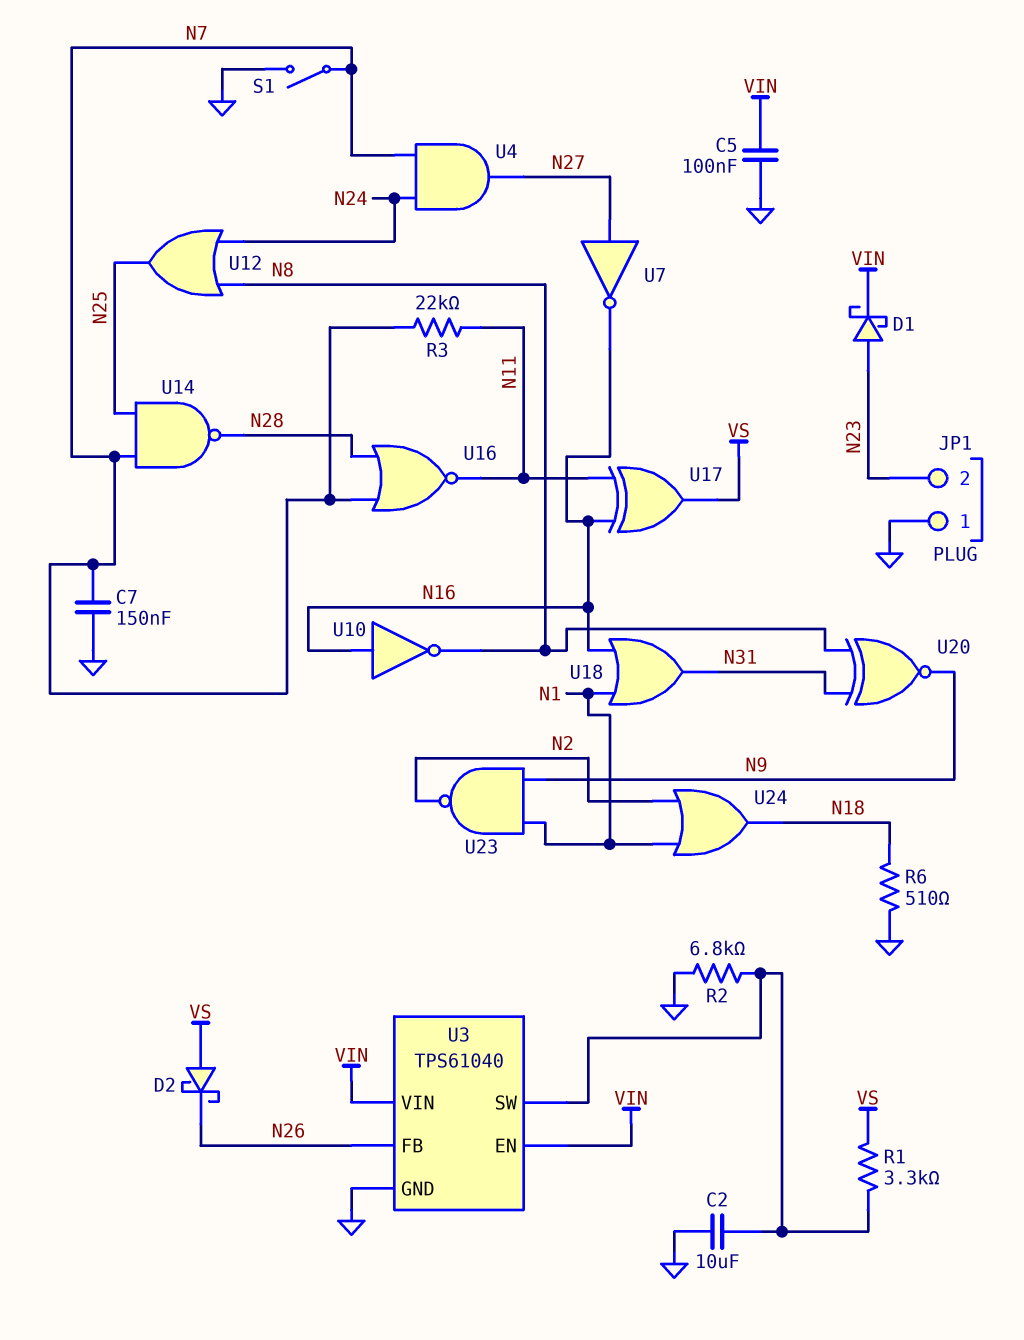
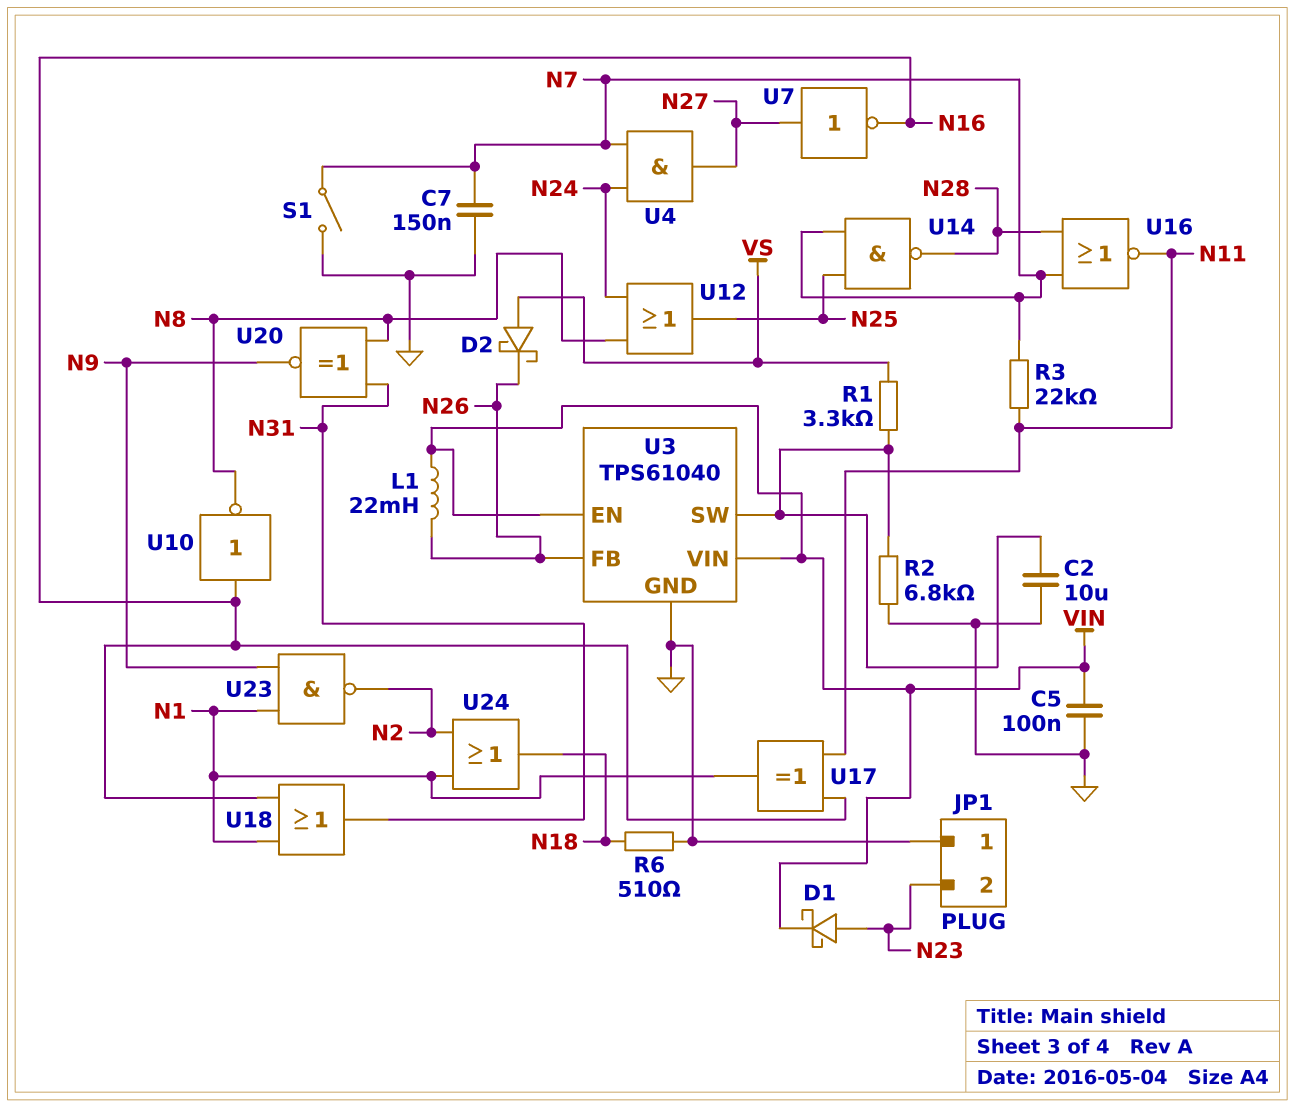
L1: none -> 22mH (N26, VIN)
U17: XOR (in N11, in N16, out VS) -> XOR (in N11, in N16, out N1)

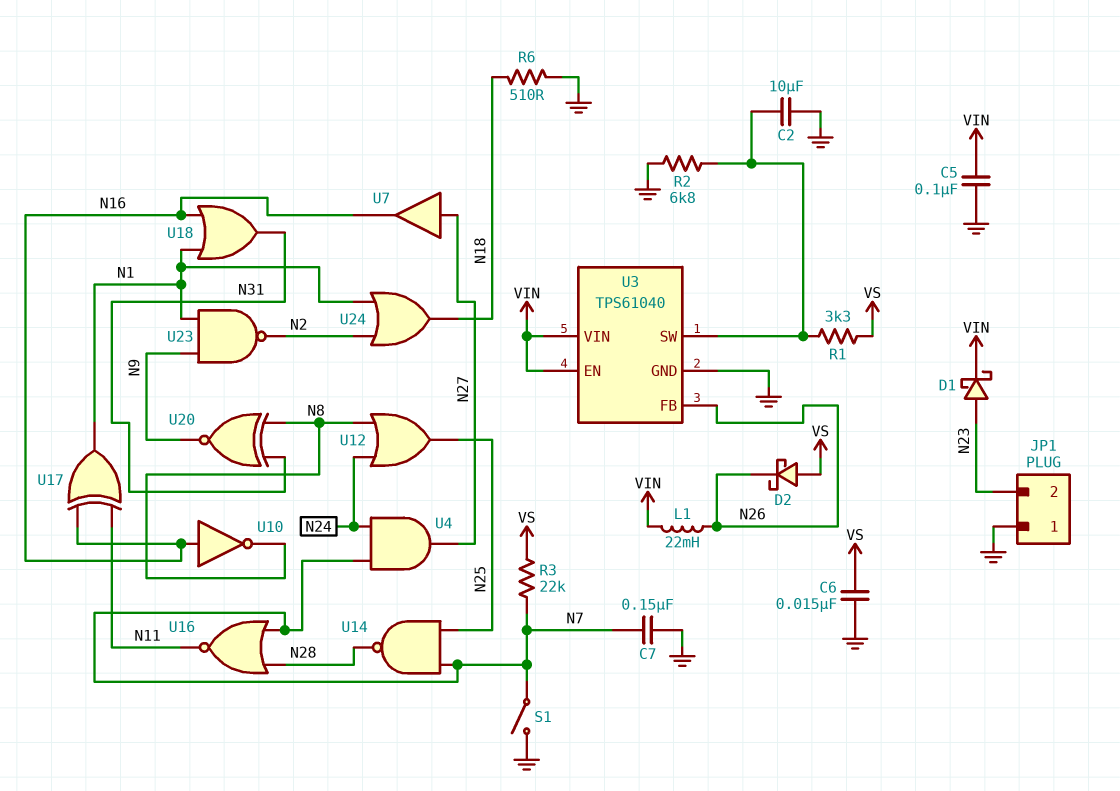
C6: none -> 15nF (GND, VS)
R3: 22k (N7, N11) -> 22k (N7, VS)
U7: NOT (in N27, out N16) -> buffer (in N27, out N16)

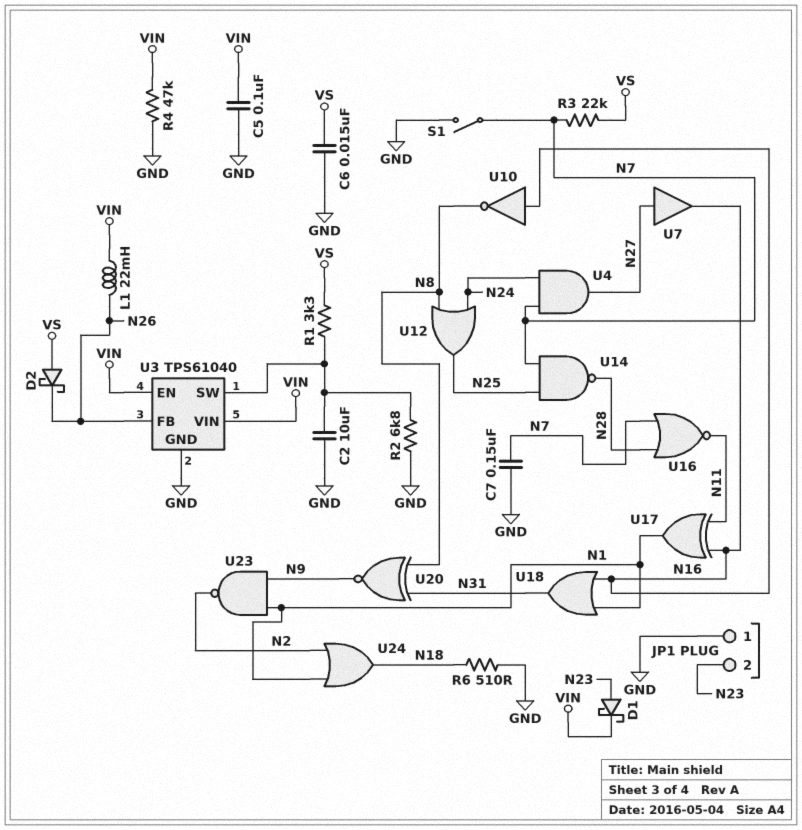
R4: none -> 47k (GND, VIN)

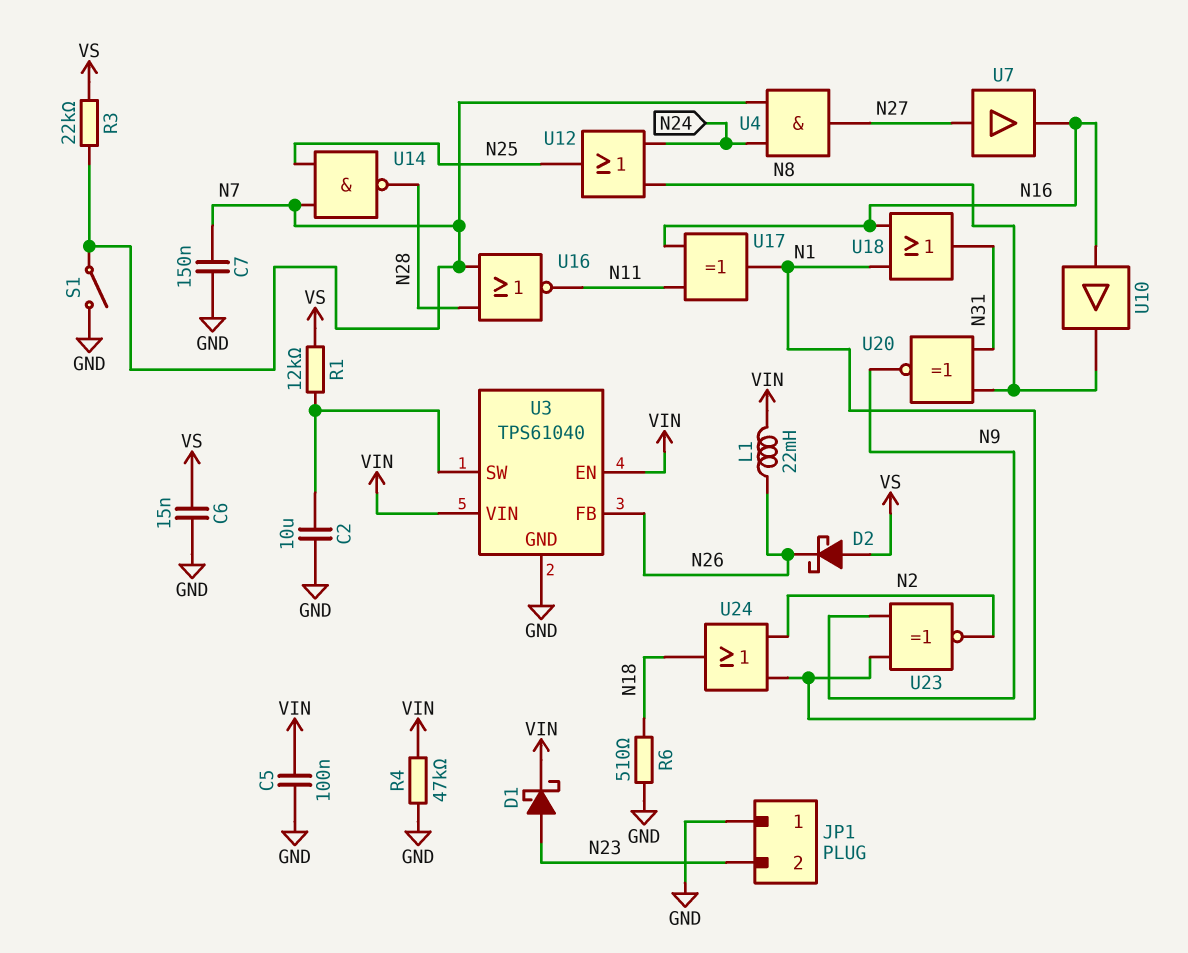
R1: 3.3k (U3/SW, VS) -> 12k (U3/SW, VS)
R2: 6.8k (GND, U3/SW) -> none
U10: NOT (in N16, out N8) -> buffer (in N16, out N8)
U23: NAND (in N1, in N9, out N2) -> XNOR (in N1, in N9, out N2)

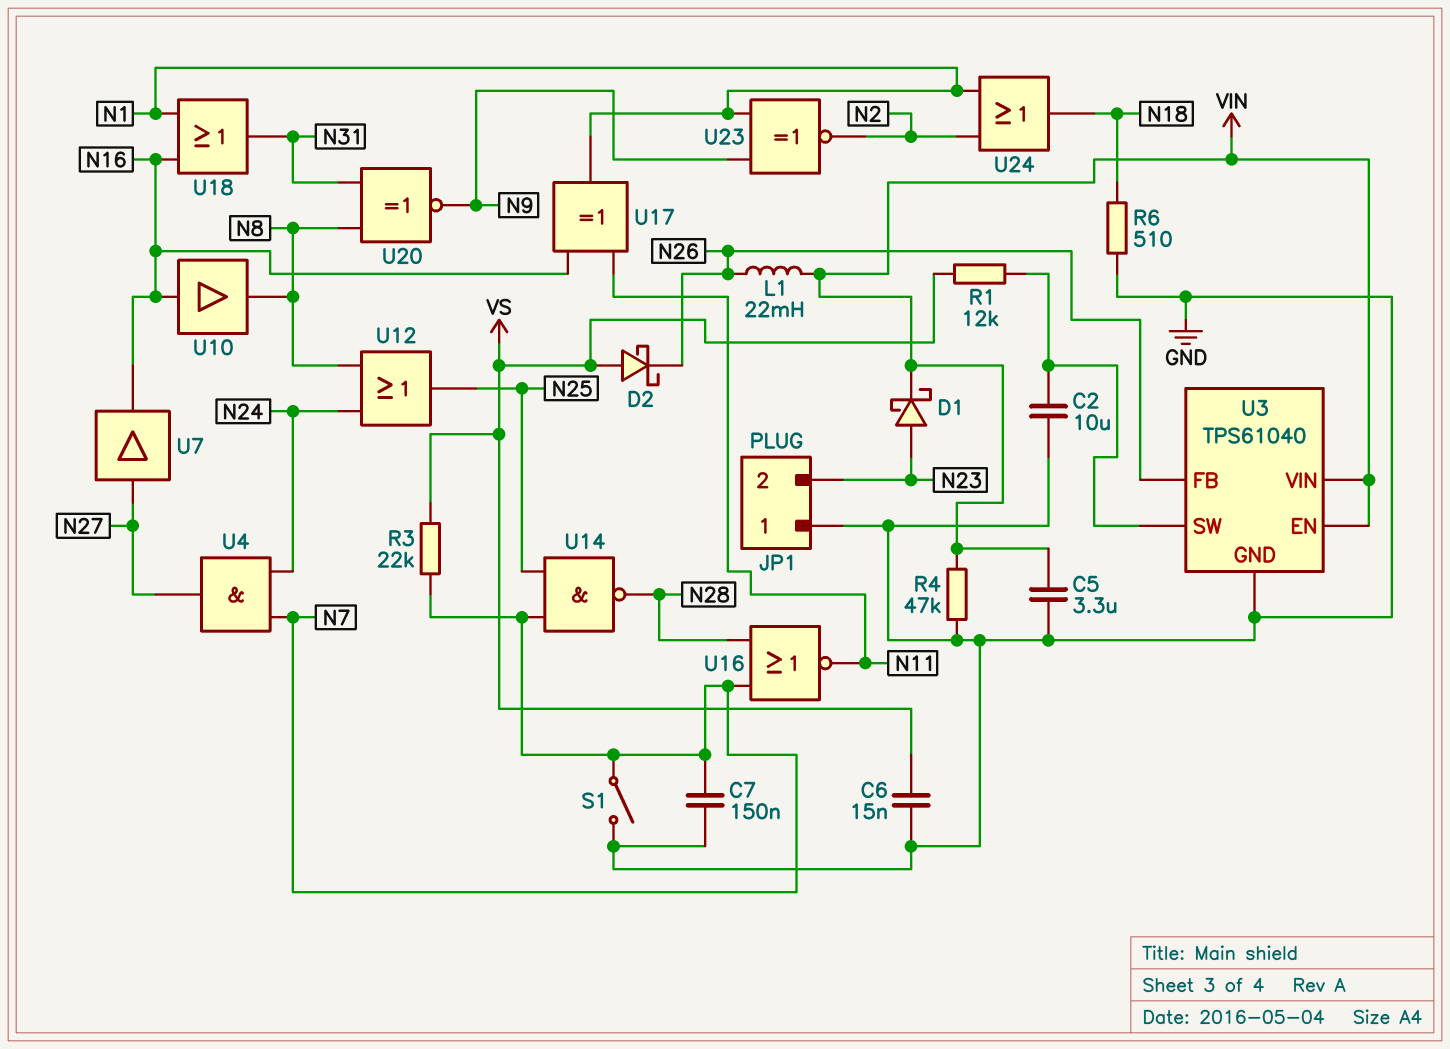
C5: 100nF (GND, VIN) -> 3.3uF (GND, VIN)

